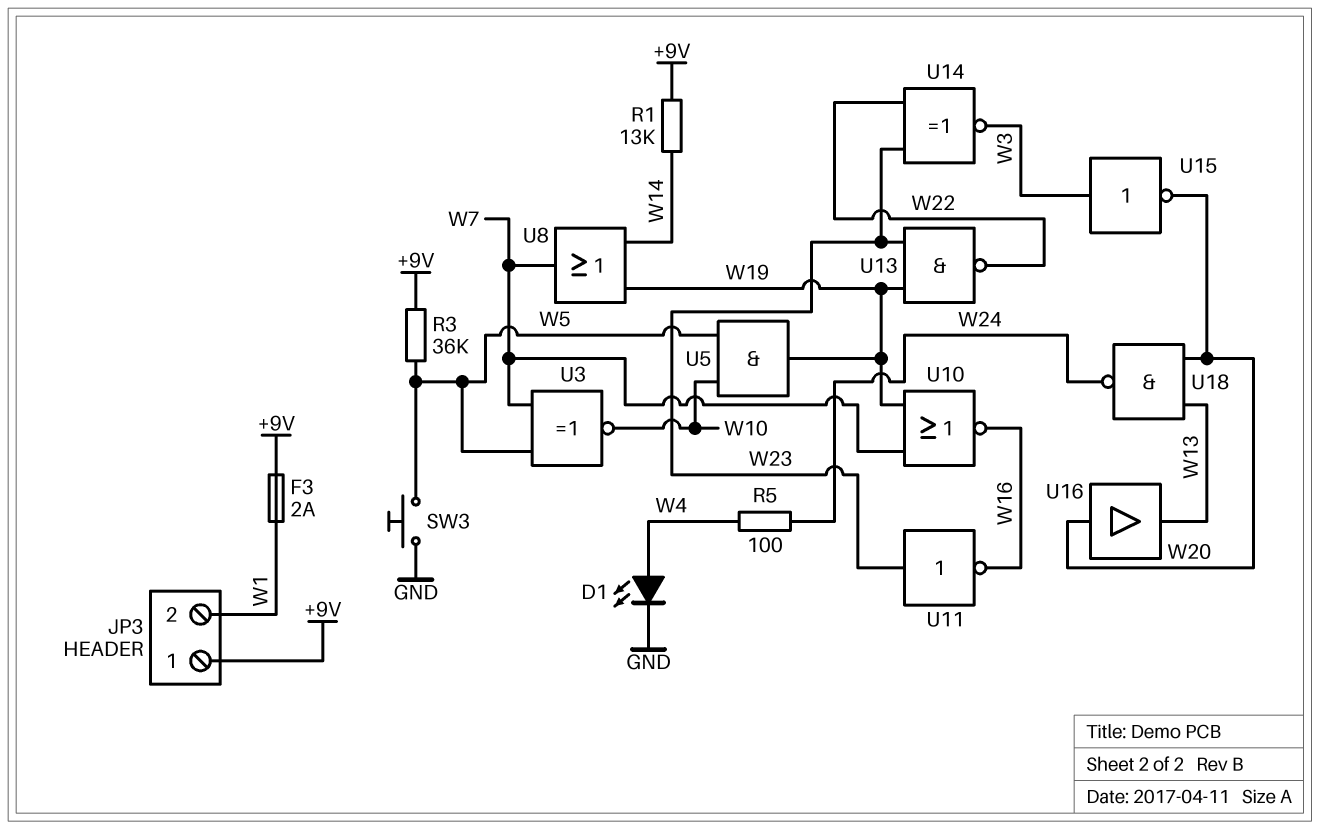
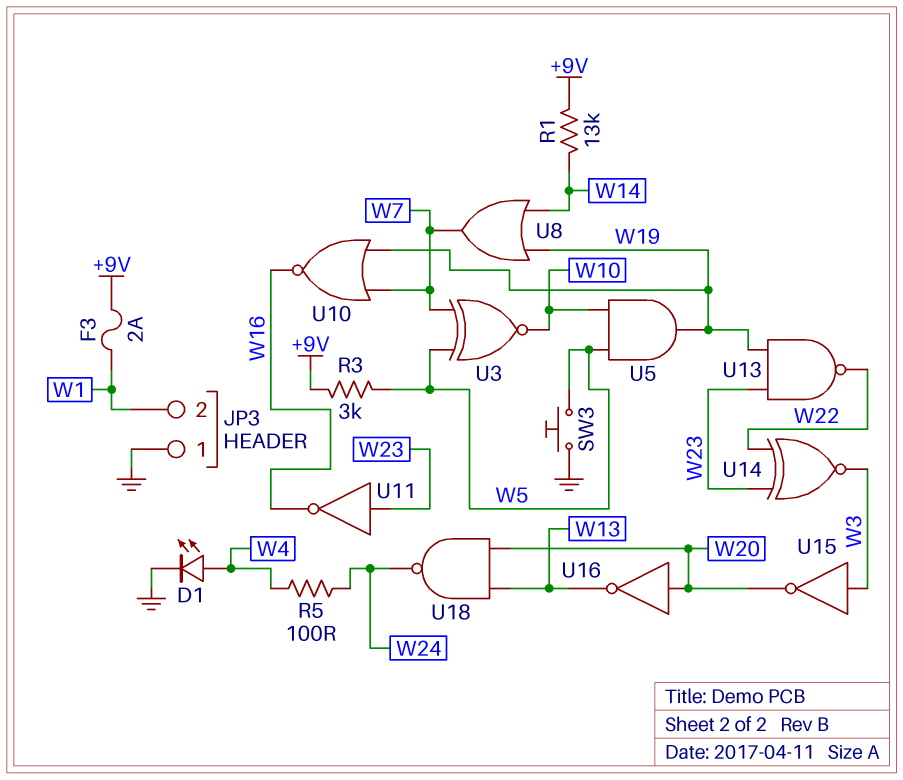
JP3 pin 1: +9V -> GND
R3: 36k (+9V, W5) -> 3k (+9V, W5)
U16: buffer (in W20, out W13) -> NOT (in W20, out W13)

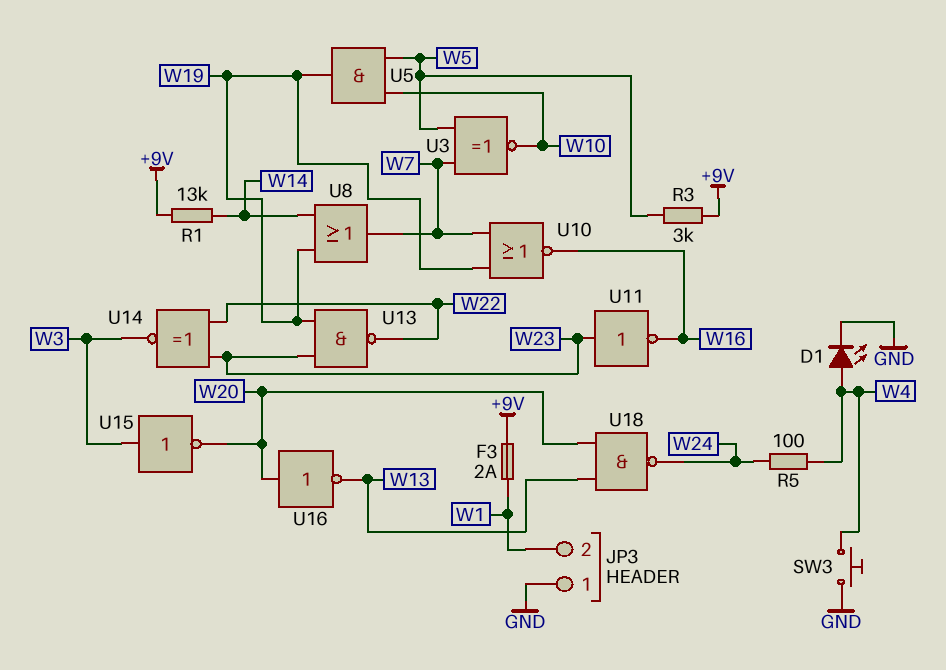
SW3: button (GND, W5) -> button (GND, W4)

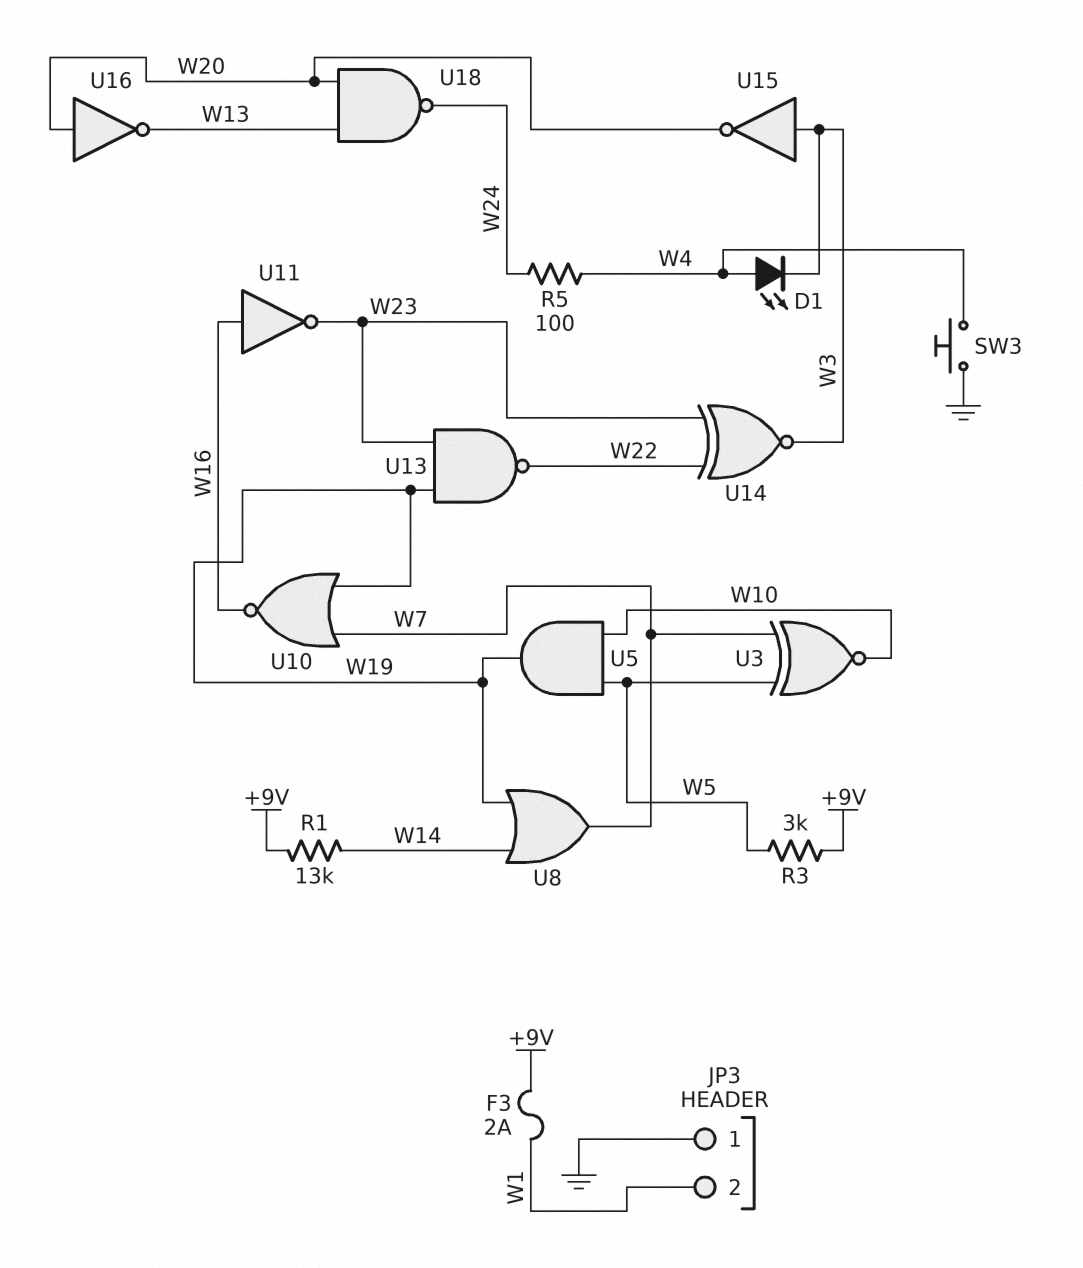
D1: LED (A W4, K GND) -> LED (A W4, K W3)
U11: NOT (in W23, out W16) -> NOT (in W16, out W23)

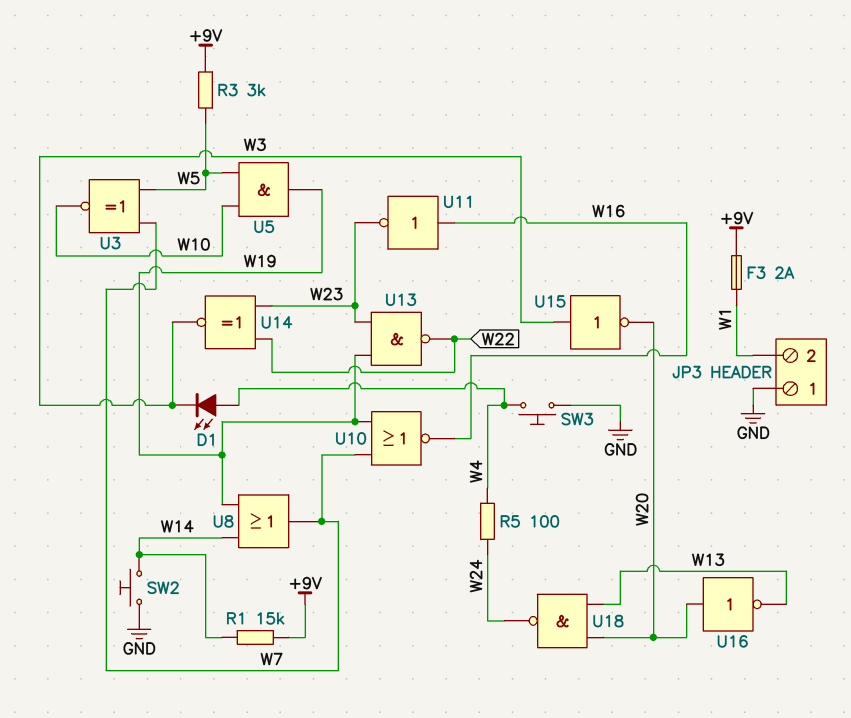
R1: 13k (+9V, W14) -> 15k (+9V, W14)
SW2: none -> button (GND, W14)

